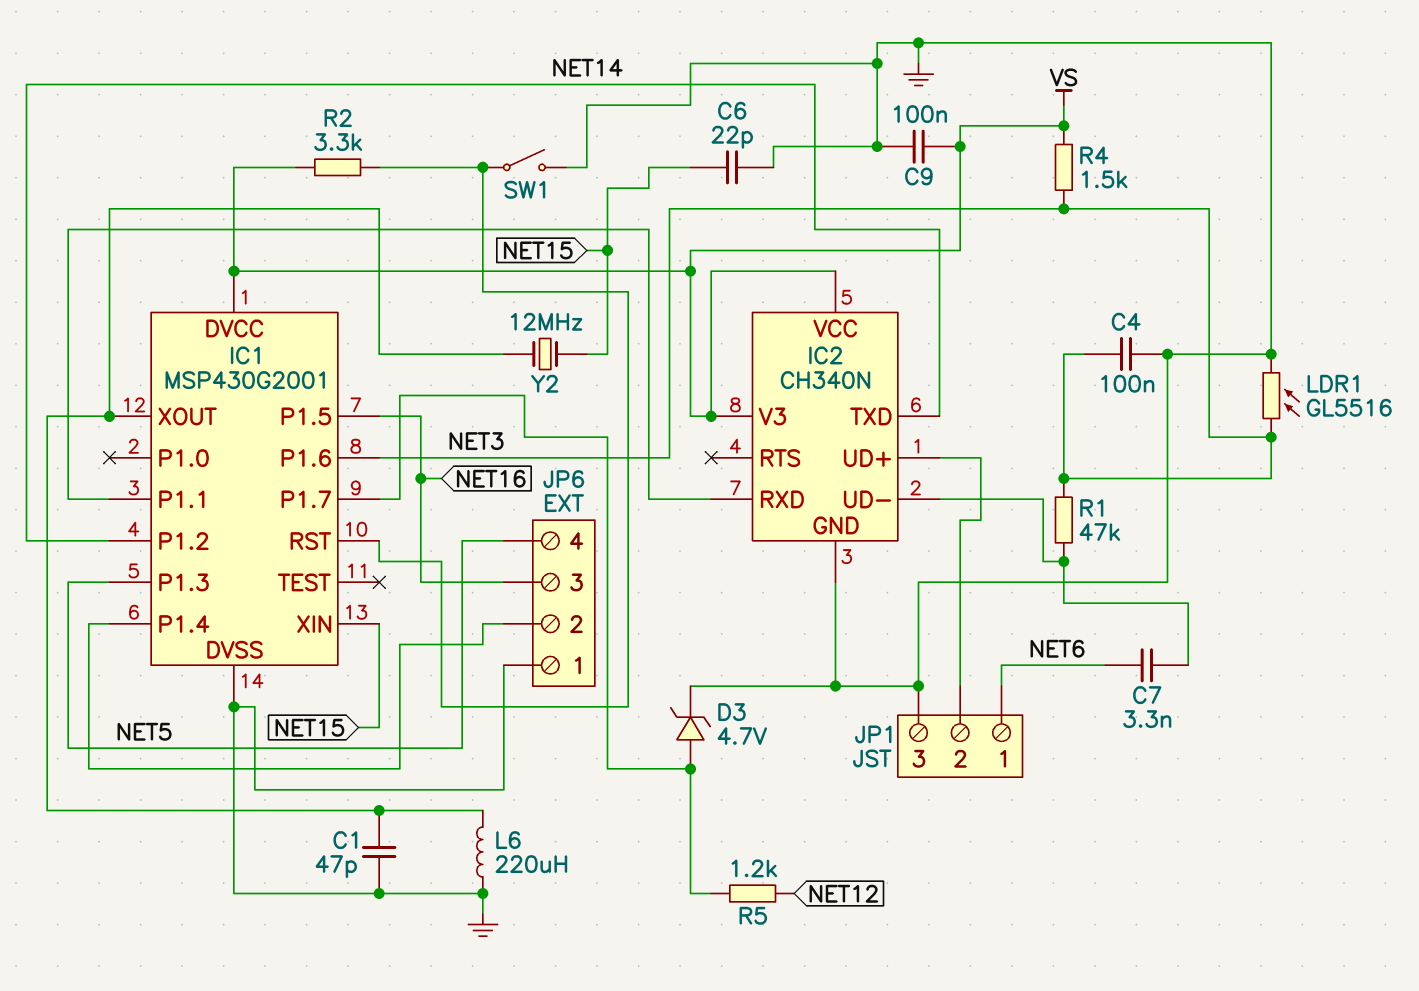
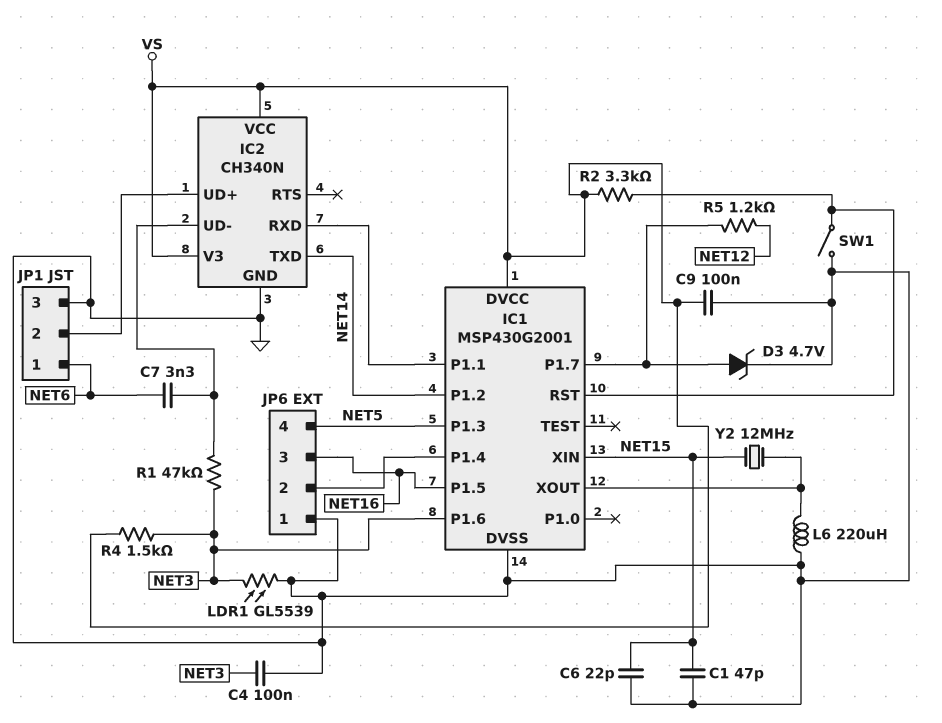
C1: 47pF (GND, IC1/XOUT) -> 47pF (GND, NET15)
LDR1: GL5516 (GND, NET3) -> GL5539 (GND, NET3)

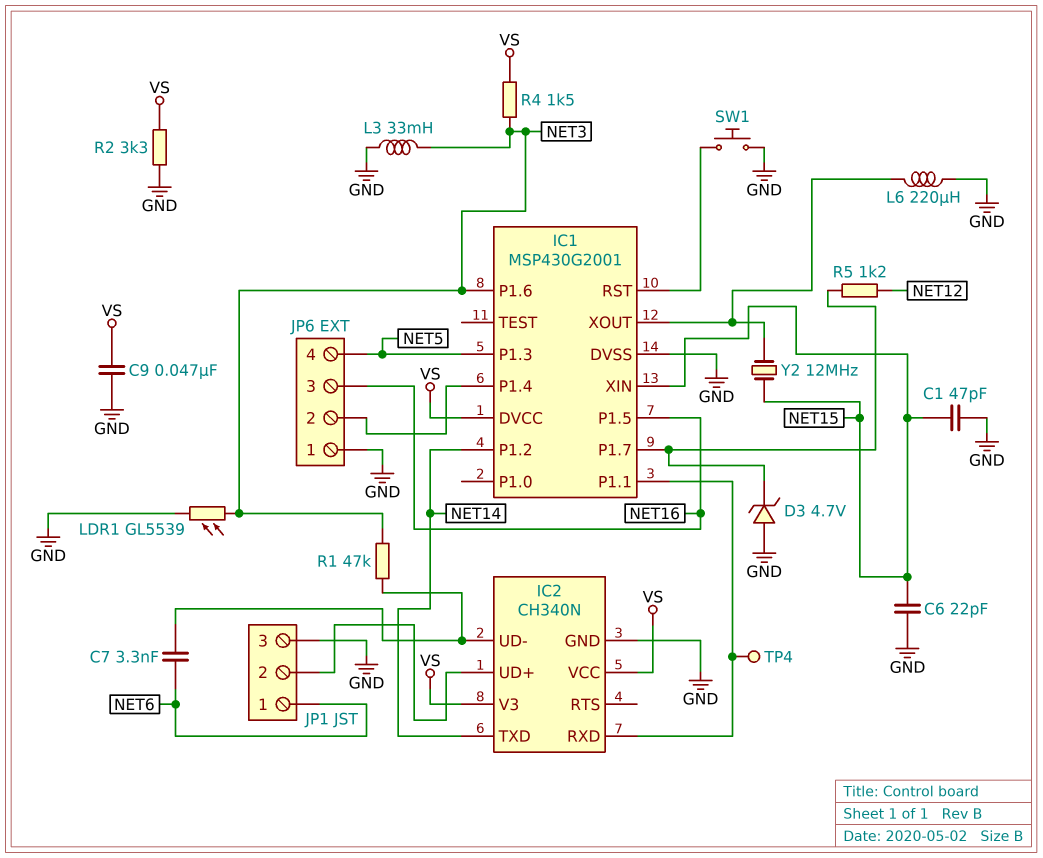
C4: 100nF (GND, NET3) -> none
C9: 100nF (GND, VS) -> 47nF (GND, VS)
D3: zener 4.7V (A IC1/P1.7, K GND) -> zener 4.7V (A GND, K IC1/P1.7)
L3: none -> 33mH (GND, NET3)
R2: 3.3k (IC1/RST, VS) -> 3.3k (GND, VS)
SW1: switch (GND, IC1/RST) -> button (GND, IC1/RST)
TP4: none -> test point (IC1/P1.1)

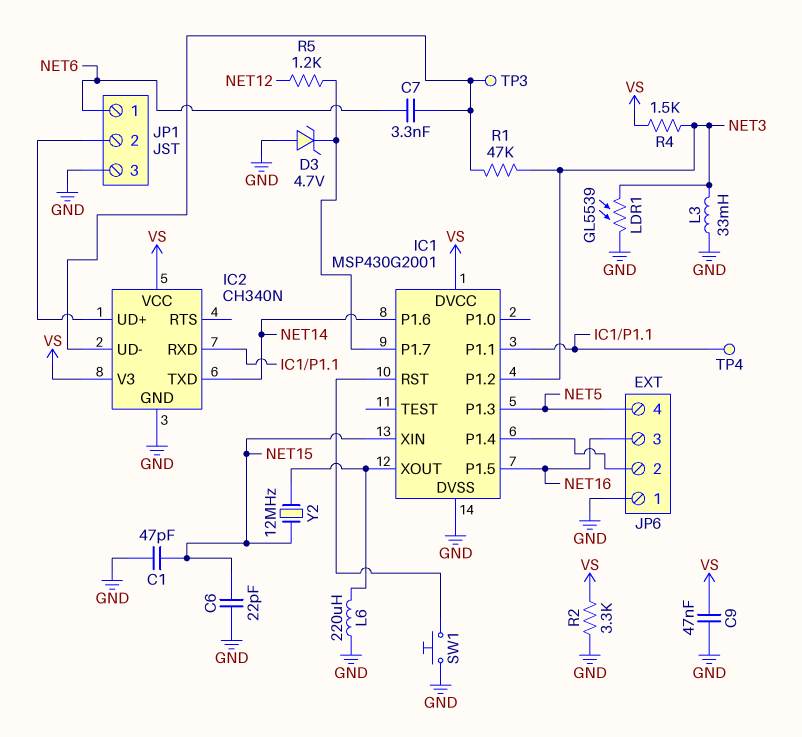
IC1 pin P1.2: NET14 -> NET3
IC1 pin P1.6: NET3 -> NET14
TP3: none -> test point (IC2/UD-)

